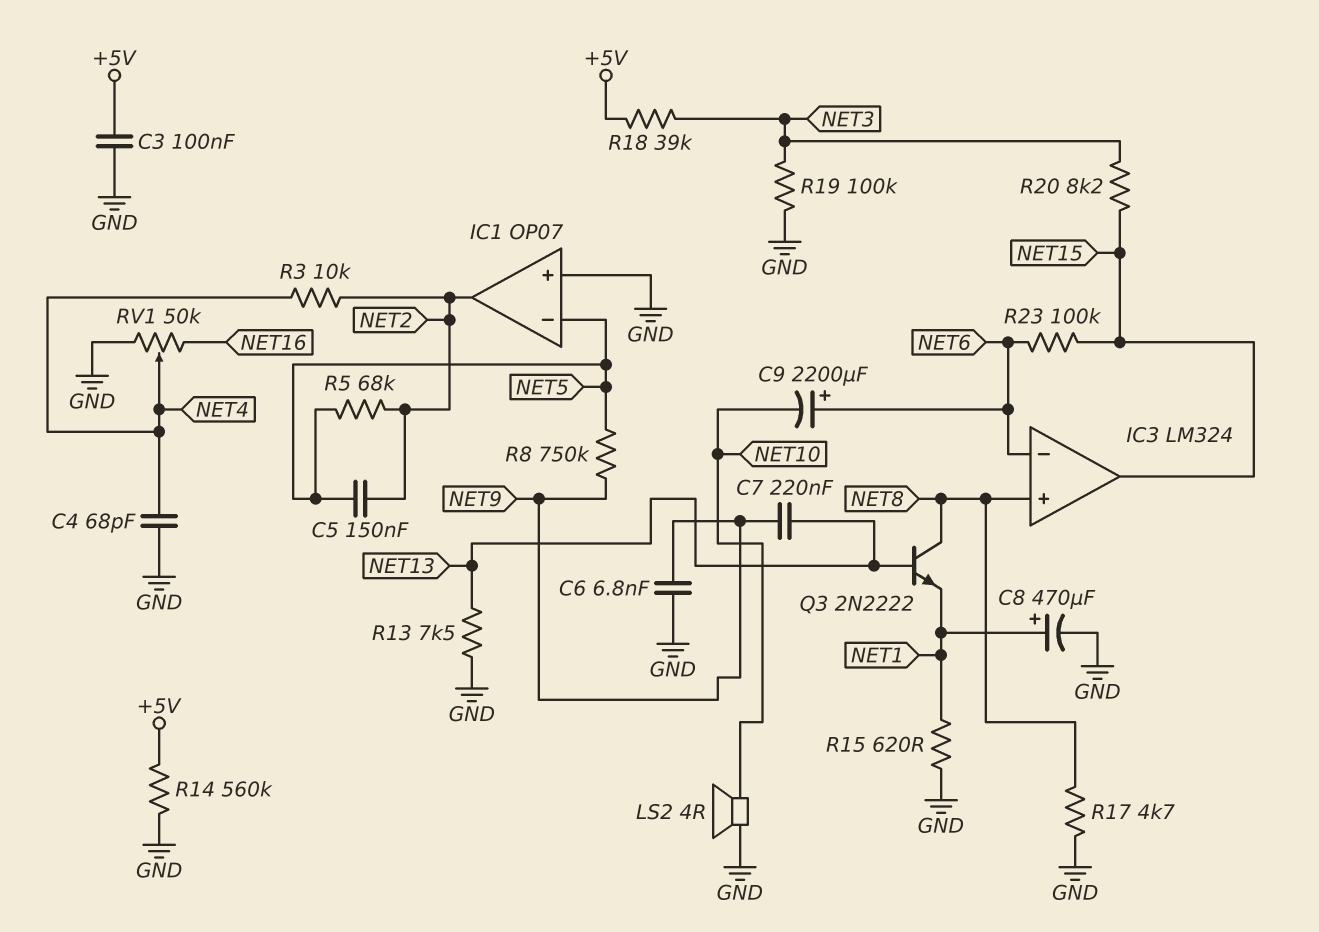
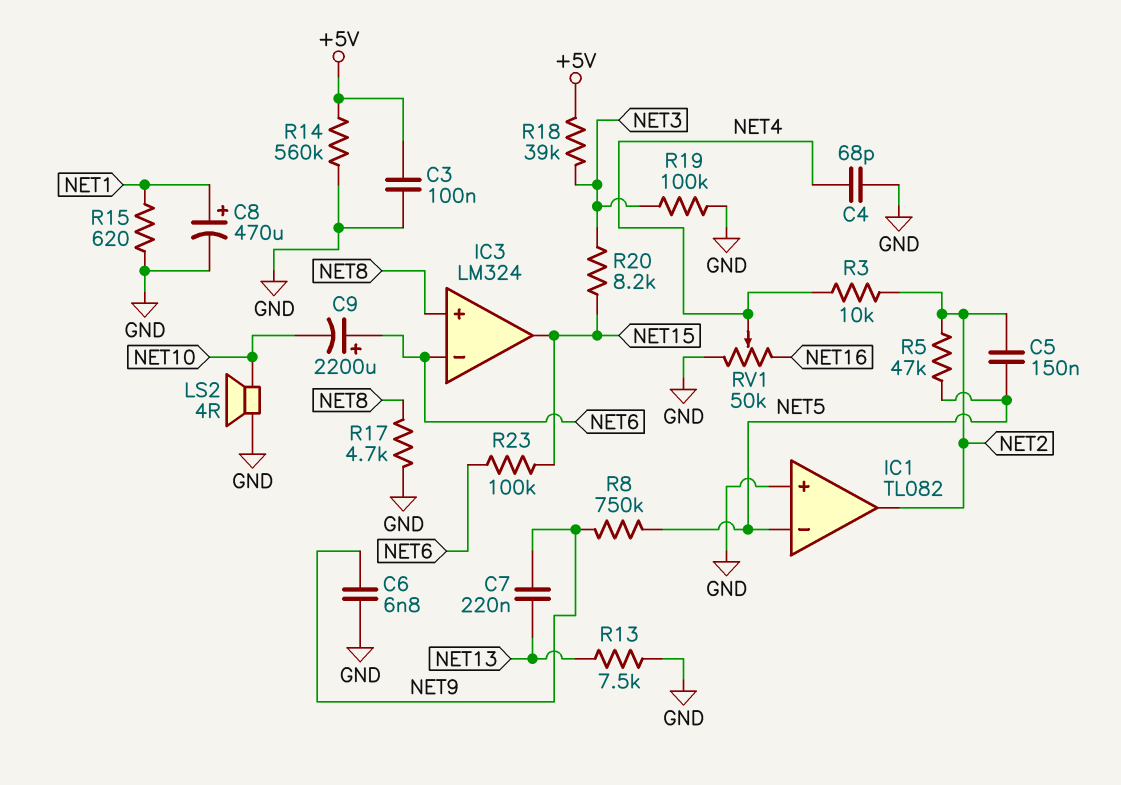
IC1: OP07 -> TL082
Q3: NPN 2N2222 (B NET13, C NET8, E NET1) -> none
R5: 68k (NET2, NET5) -> 47k (NET2, NET5)

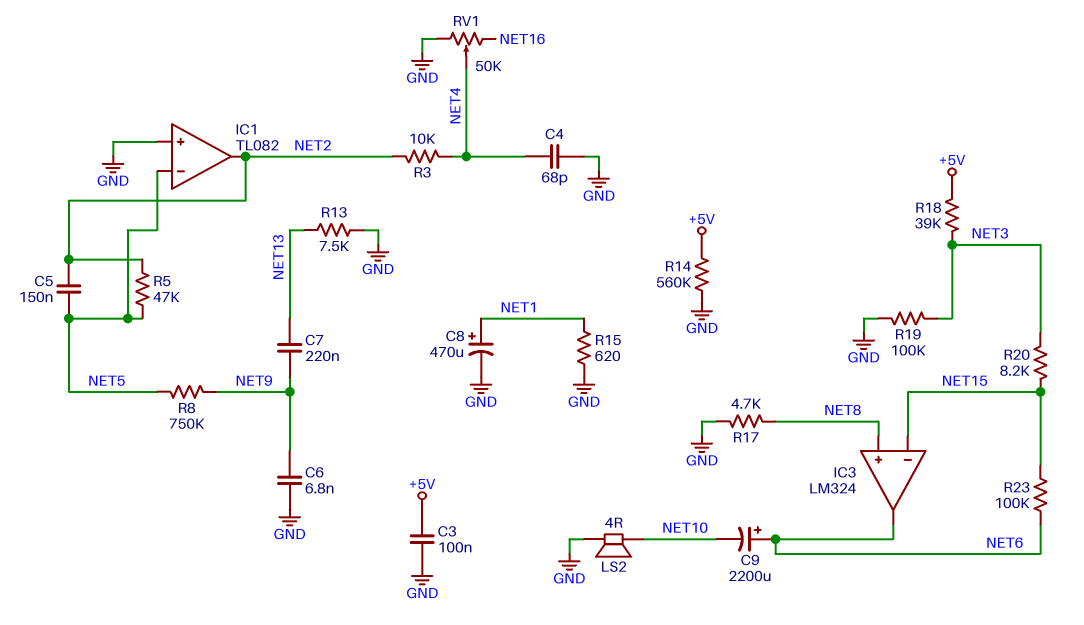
IC3 pin in-: NET6 -> NET15
IC3 pin out: NET15 -> NET6

